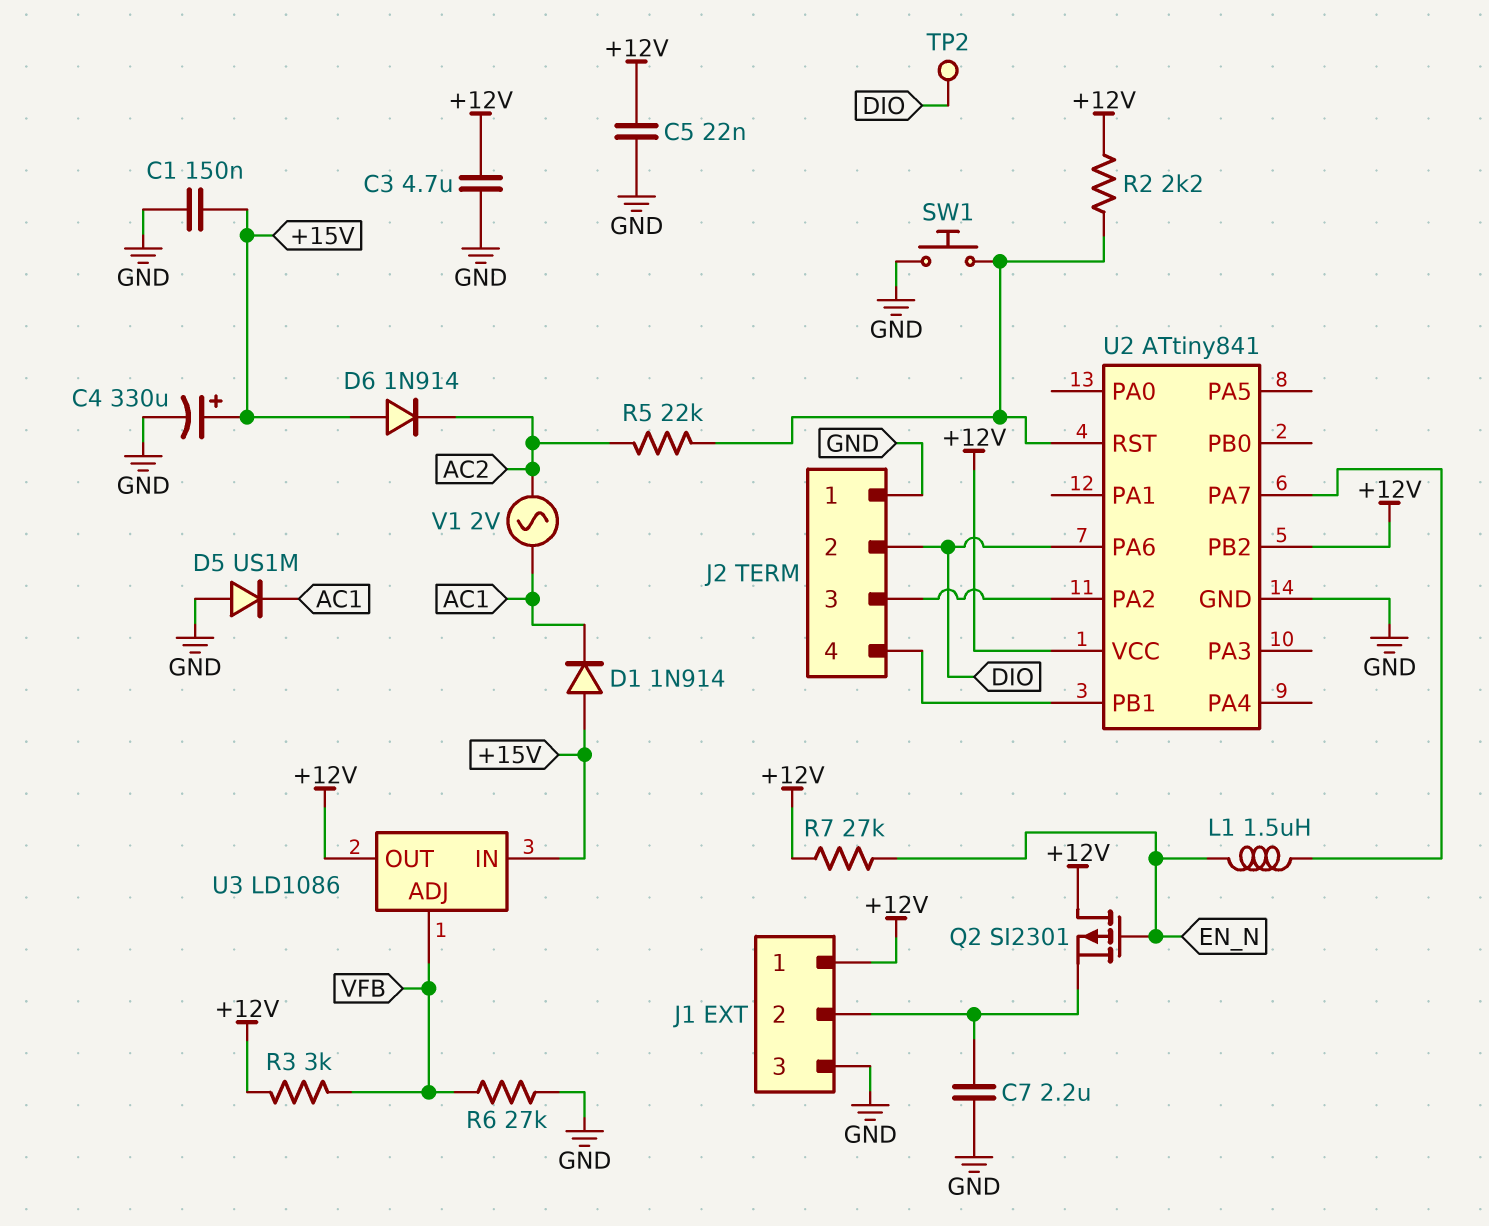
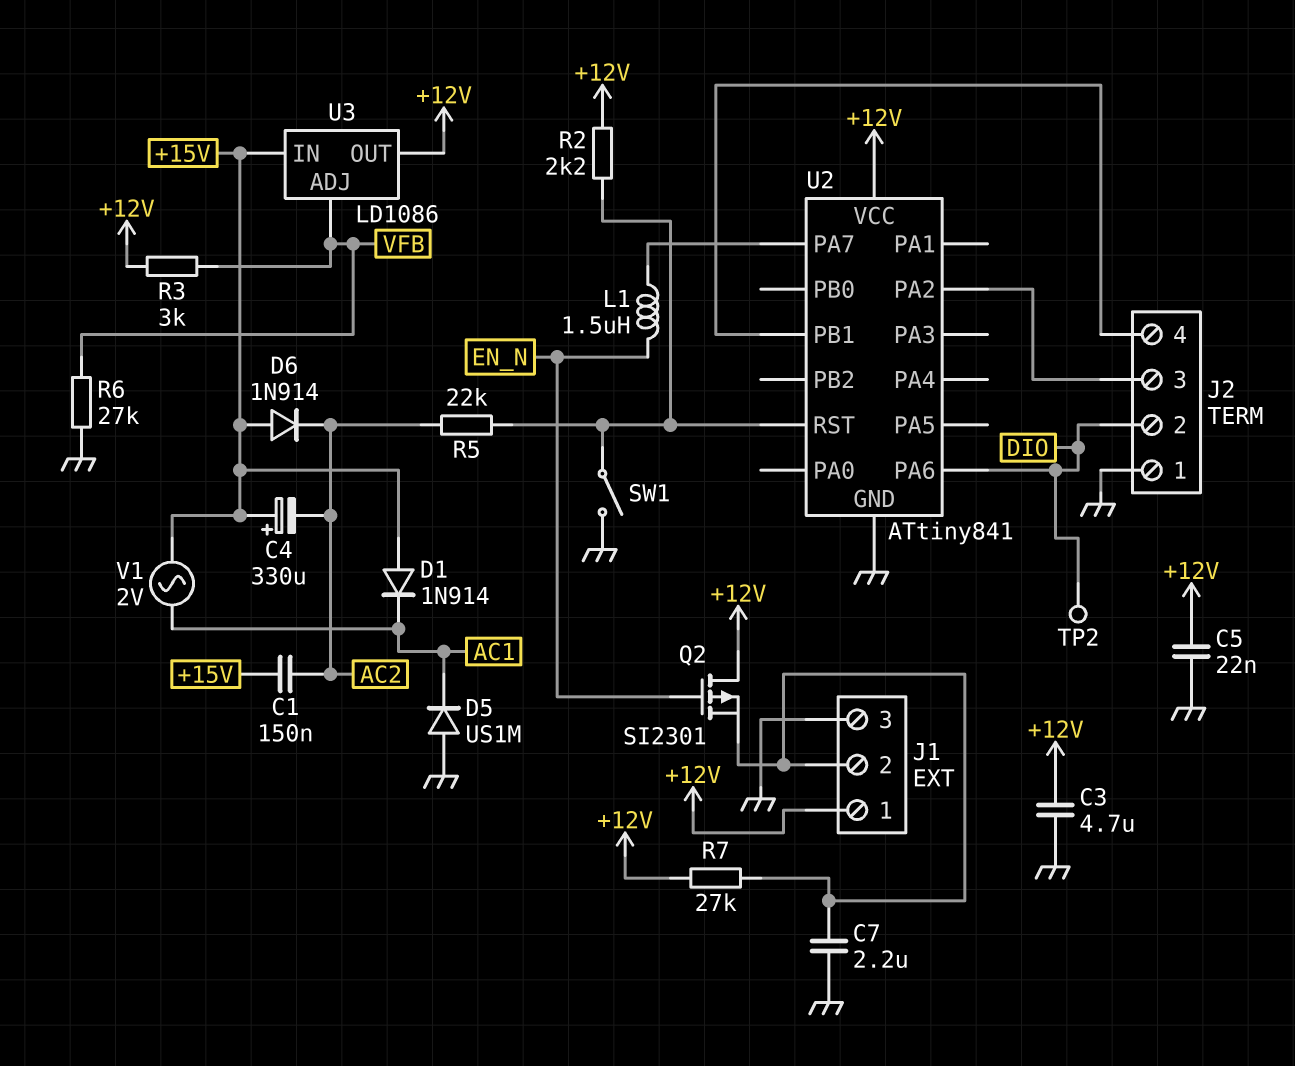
C1: 150nF (+15V, GND) -> 150nF (+15V, AC2)
C4: 330uF (plus +15V, minus GND) -> 330uF (plus +15V, minus AC2)
R7: 27k (+12V, EN_N) -> 27k (+12V, J1/2)
SW1: button (GND, U2/RST) -> switch (GND, U2/RST)
U2 pin PB2: +12V -> none
V1: AC 2V (AC1, AC2) -> AC 2V (+15V, AC1)

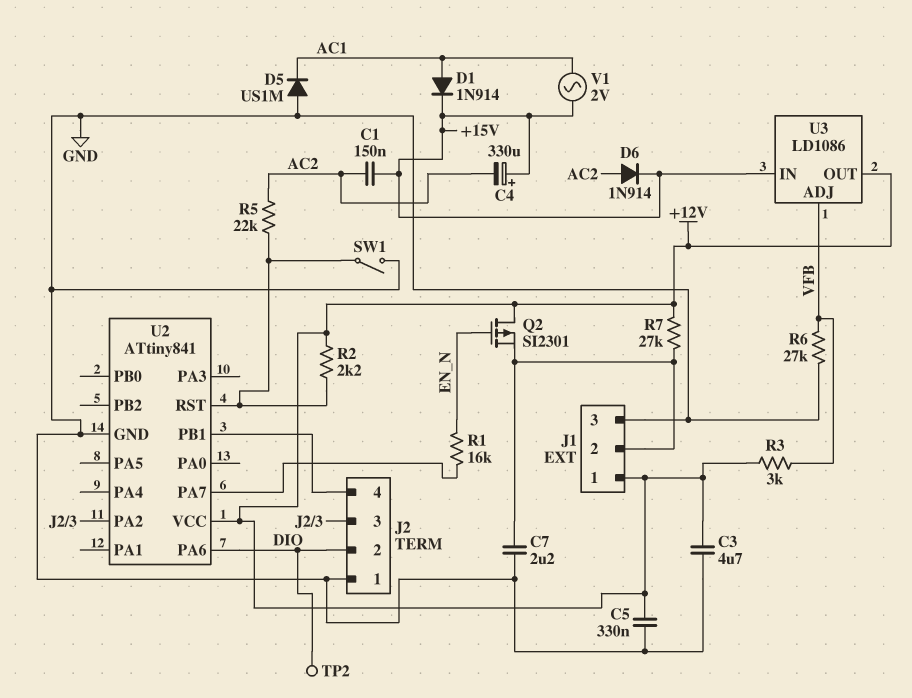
C5: 22nF (+12V, GND) -> 330nF (+12V, GND)
D1: diode 1N914 (A +15V, K AC1) -> diode 1N914 (A AC1, K +15V)
D6: diode 1N914 (A +15V, K AC2) -> diode 1N914 (A AC2, K +15V)
L1: 1.5uH (EN_N, U2/PA7) -> none
R1: none -> 16k (EN_N, U2/PA7)

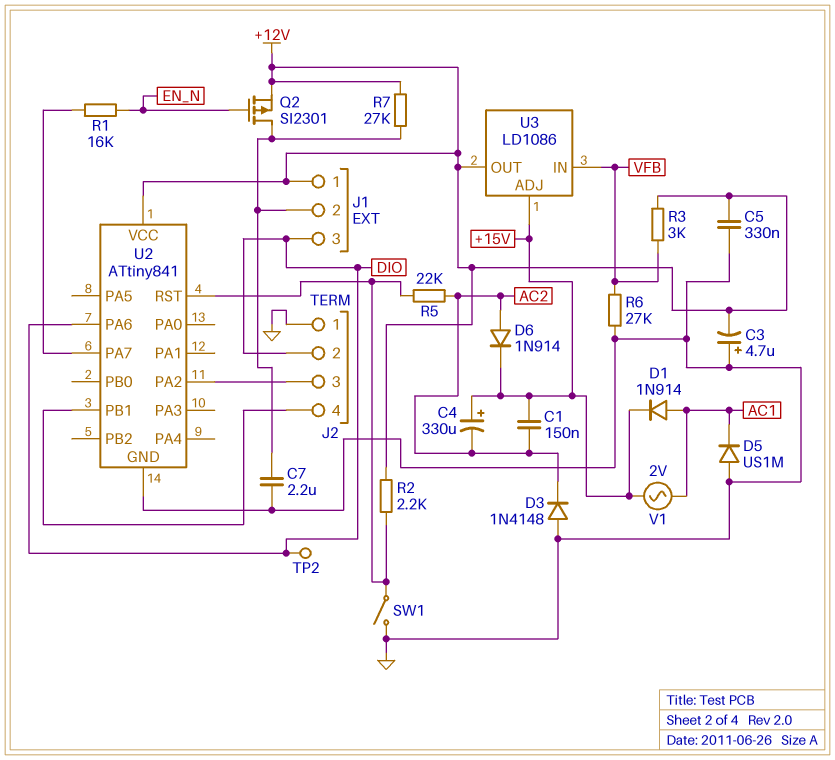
C3: 4.7uF (+12V, GND) -> 4.7uF (plus GND, minus +12V)
D3: none -> diode 1N4148 (A GND, K AC2)
J1 pin 3: GND -> DIO
Q2: PMOS SI2301 (G EN_N, D +12V, S J1/2) -> PMOS SI2301 (G EN_N, D J1/2, S +12V)
U3 pin ADJ: VFB -> +15V
U3 pin IN: +15V -> VFB

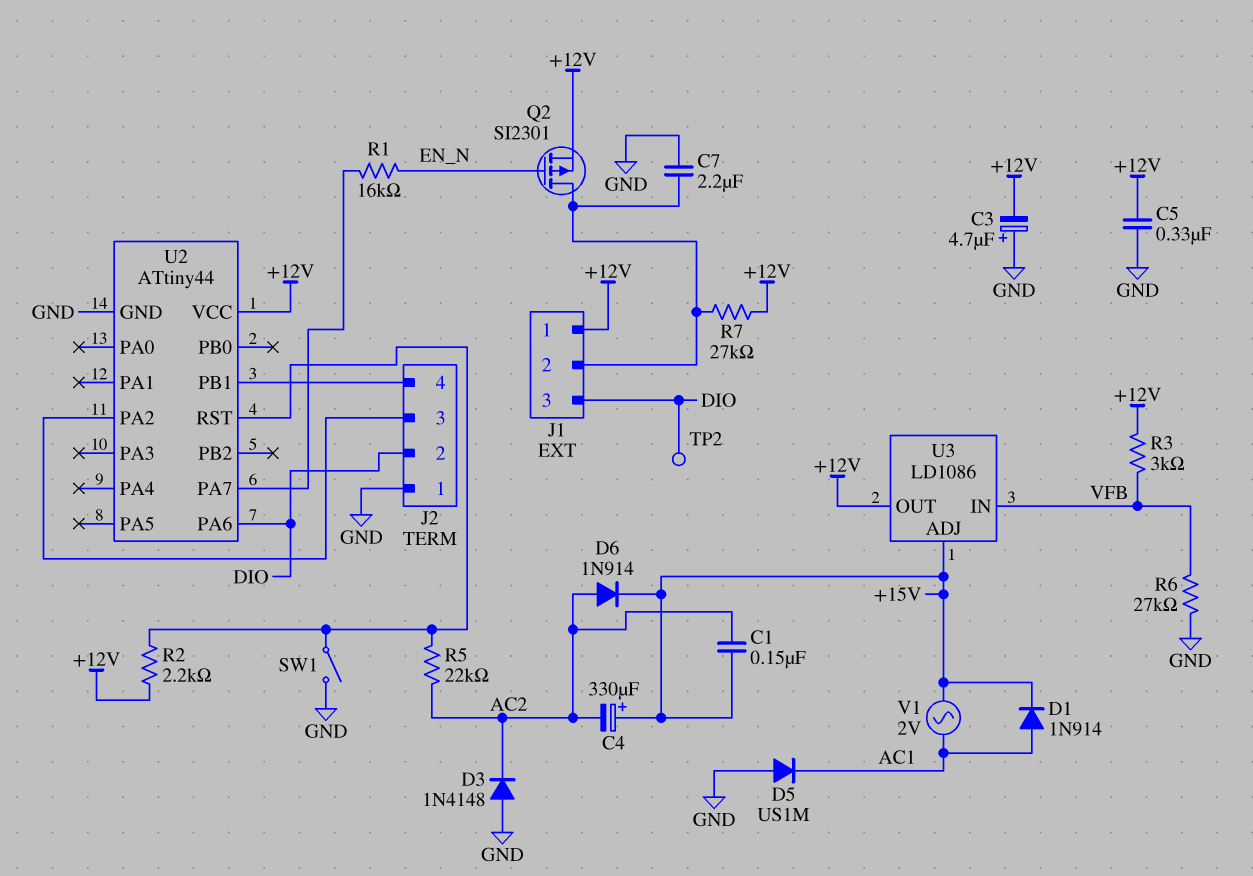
U2: ATtiny841 -> ATtiny44

